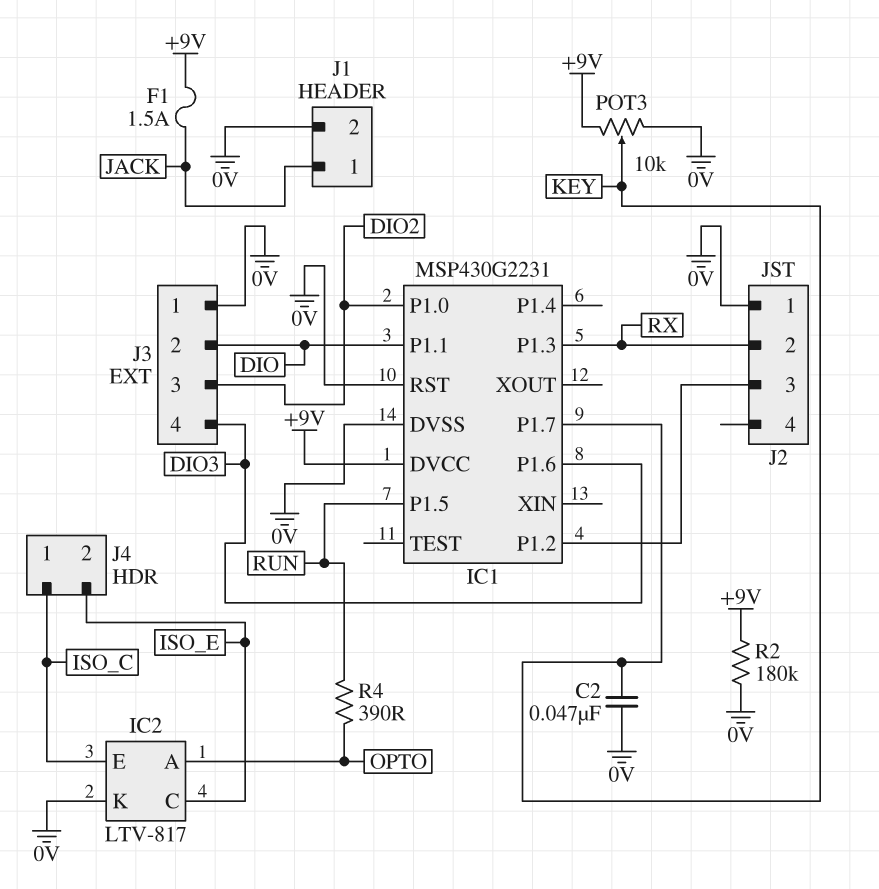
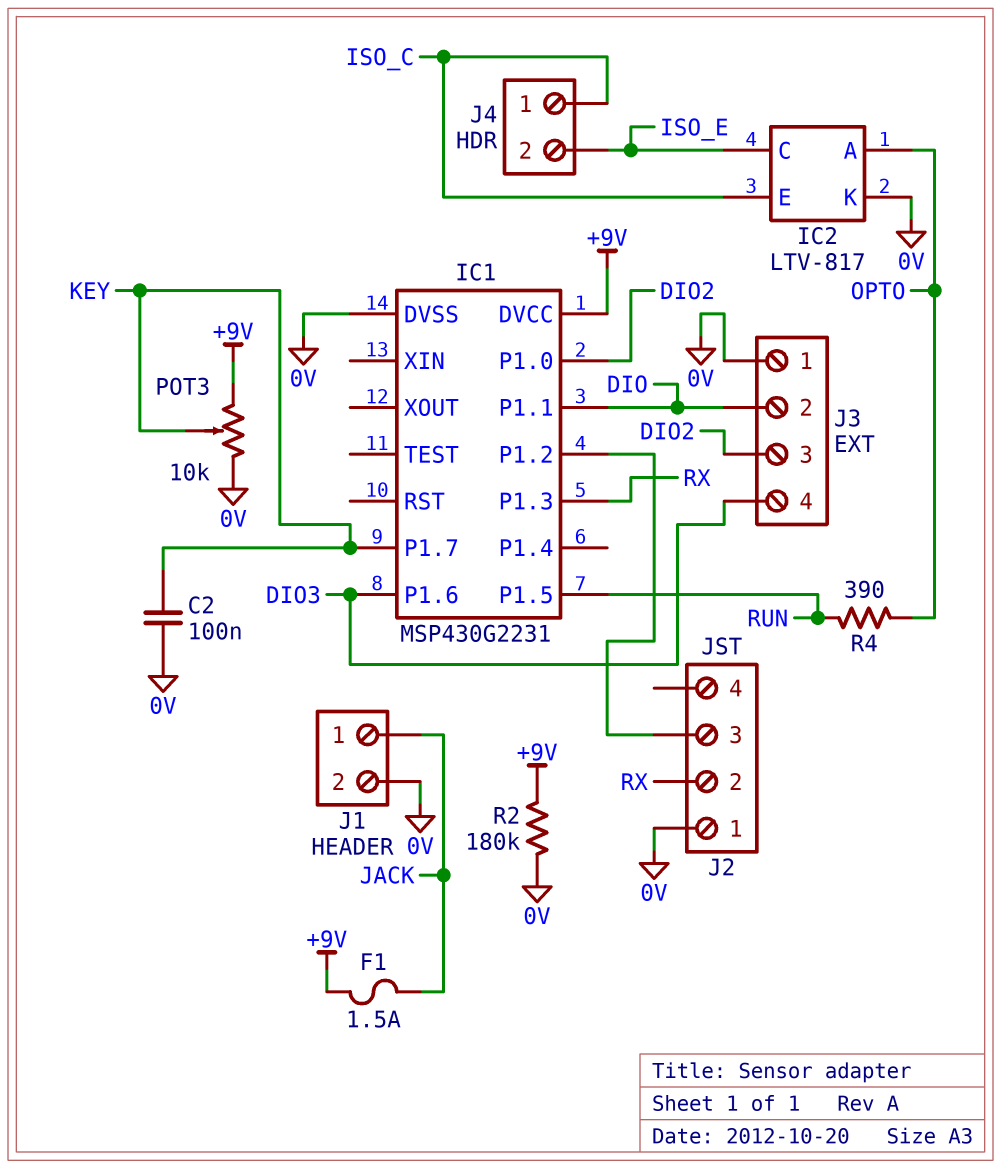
C2: 47nF (0V, KEY) -> 100nF (0V, KEY)
IC1 pin RST: 0V -> none

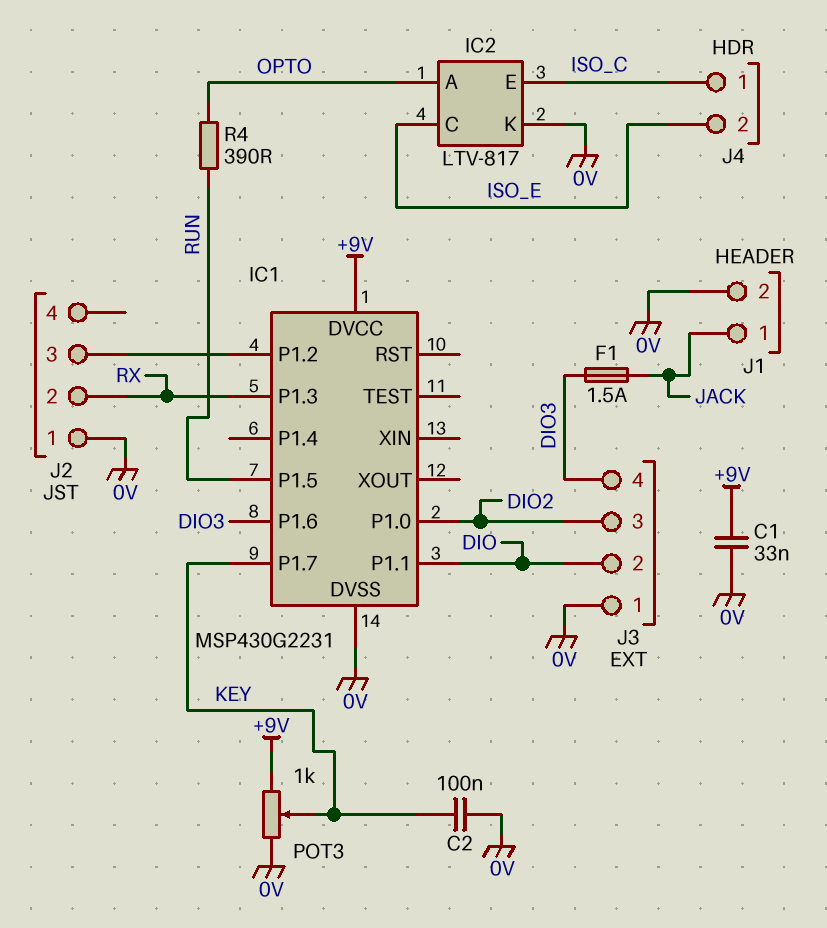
C1: none -> 33nF (+9V, 0V)
F1: 1.5A (+9V, JACK) -> 1.5A (DIO3, JACK)
POT3: 10k (+9V, 0V, wiper KEY) -> 1k (+9V, 0V, wiper KEY)
R2: 180k (+9V, 0V) -> none

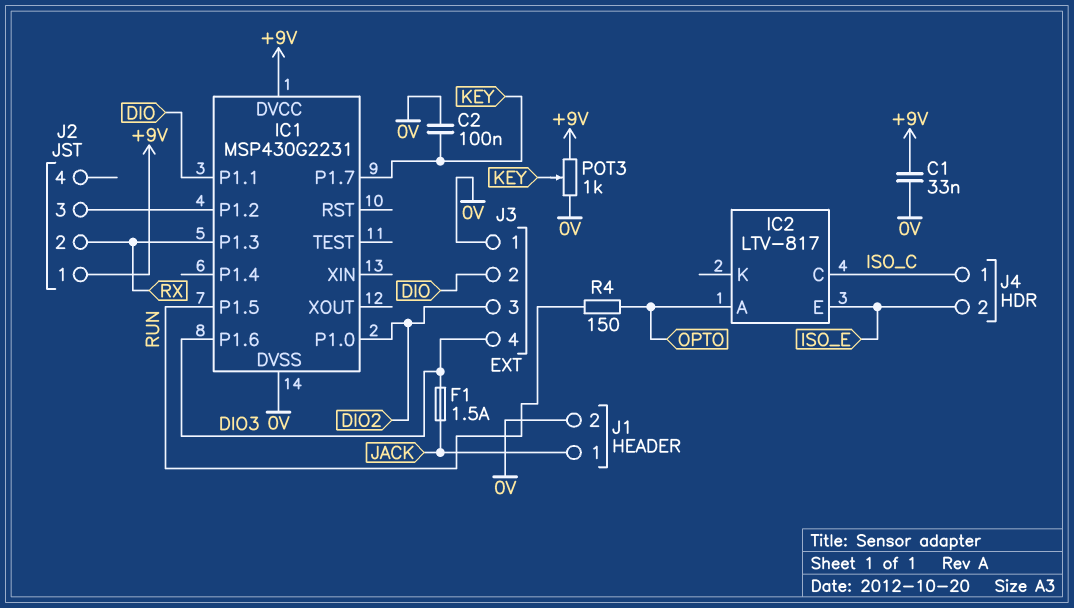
IC2 pin C: ISO_E -> ISO_C
IC2 pin E: ISO_C -> ISO_E
IC2 pin K: 0V -> none
J2 pin 1: 0V -> +9V
R4: 390 (OPTO, RUN) -> 150 (OPTO, RUN)

